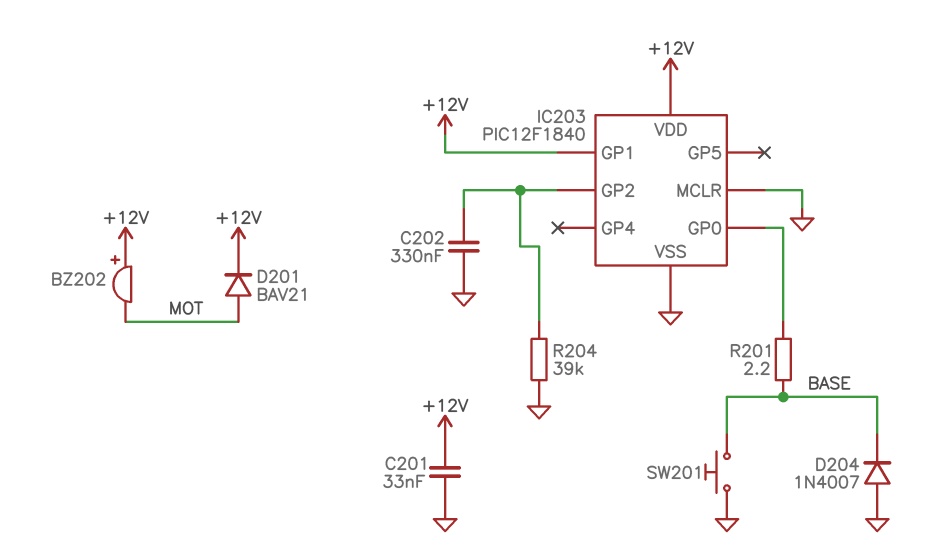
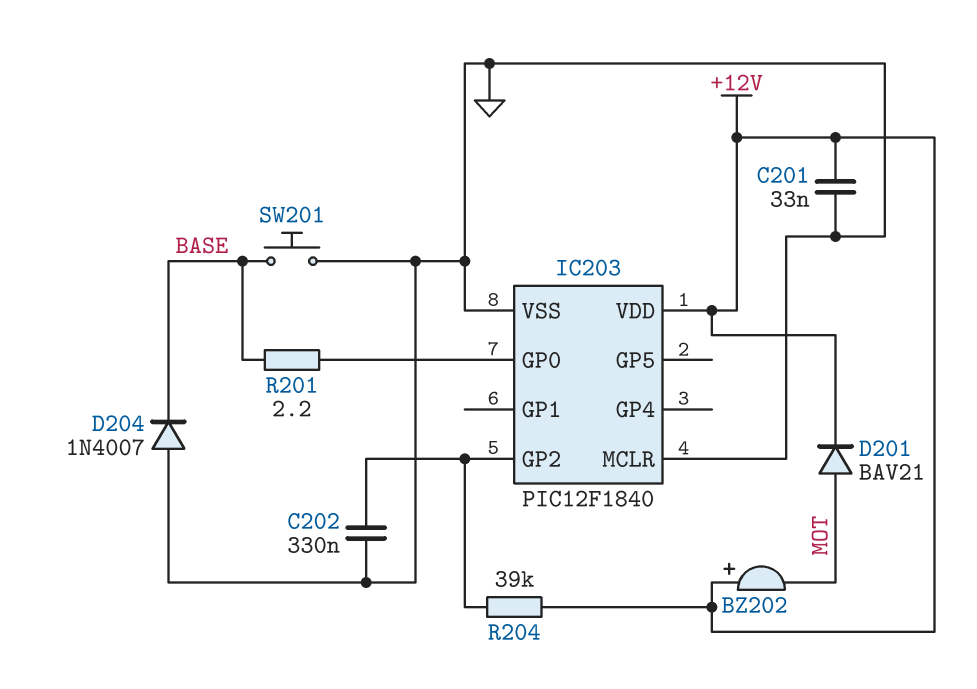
IC203 pin GP1: +12V -> none
R204: 39k (GND, IC203/GP2) -> 39k (+12V, IC203/GP2)

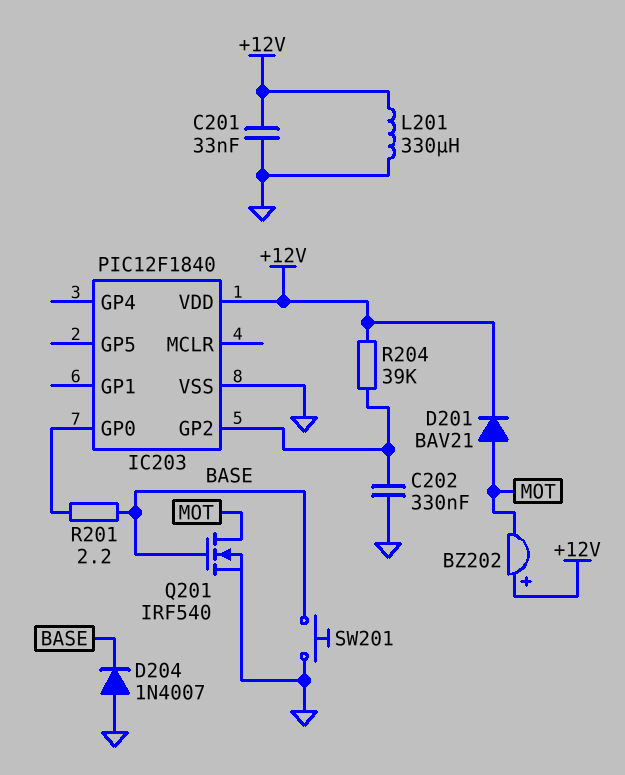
IC203 pin MCLR: GND -> none
L201: none -> 330uH (+12V, GND)
Q201: none -> NMOS IRF540 (G BASE, D MOT, S GND)

